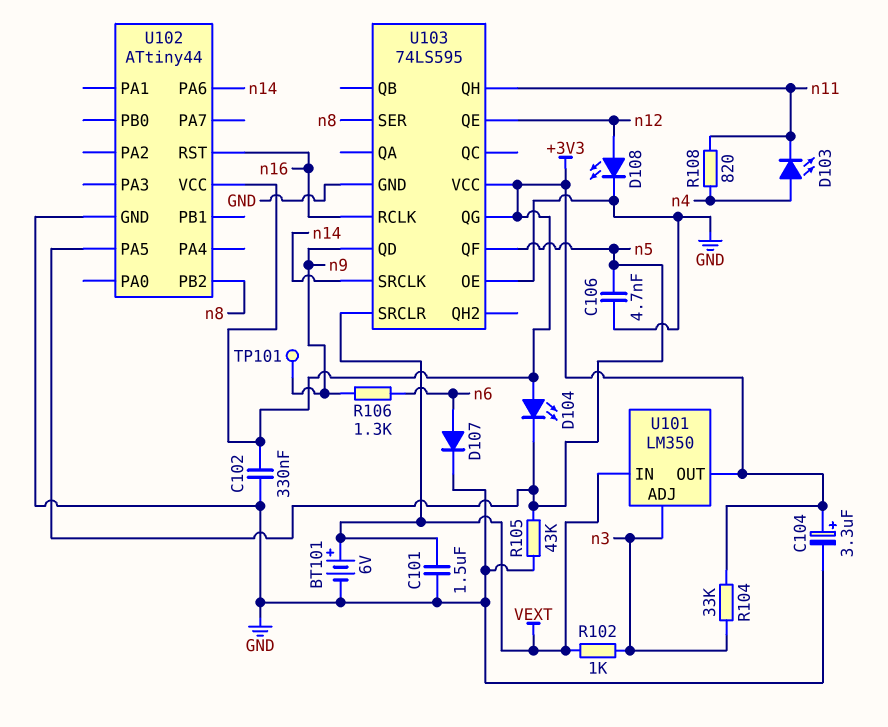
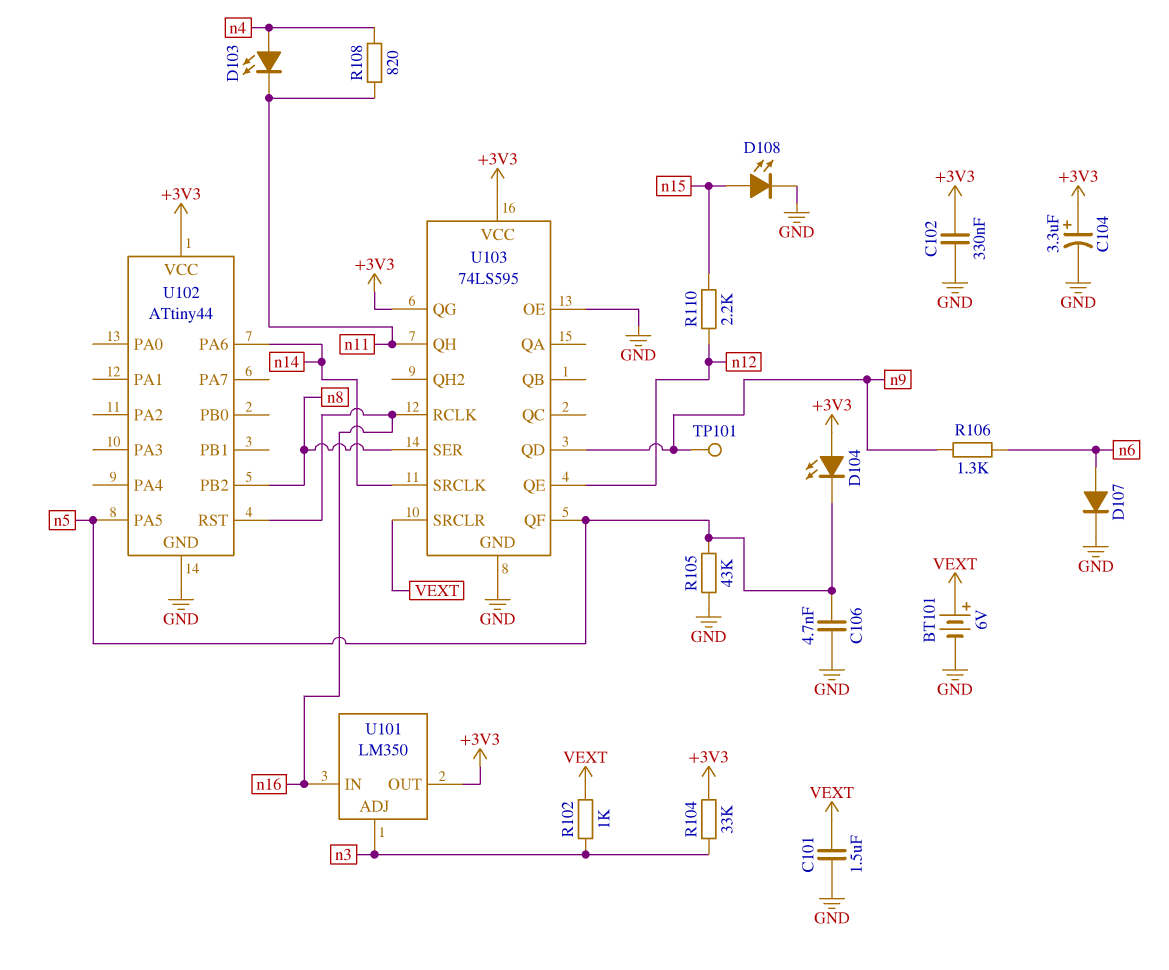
D108: LED (A n12, K GND) -> LED (A n15, K GND)
R110: none -> 2.2k (n12, n15)
U101 pin IN: VEXT -> n16

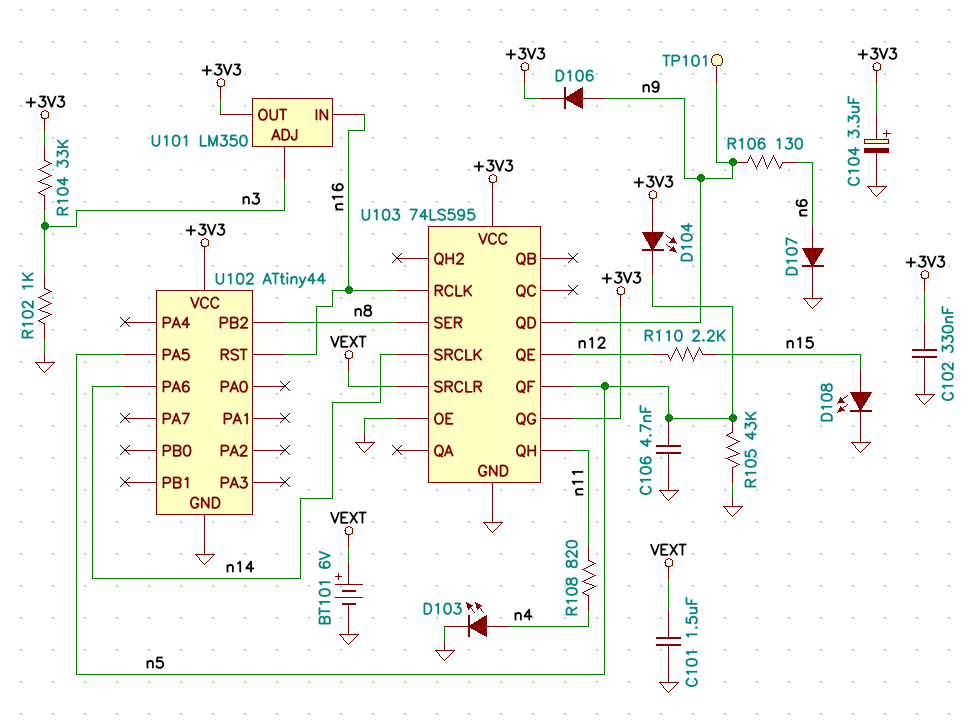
D103: LED (A n4, K n11) -> LED (A n4, K GND)
D106: none -> diode (A n9, K +3V3)
R102: 1k (VEXT, n3) -> 1k (GND, n3)
R106: 1.3k (n6, n9) -> 130 (n6, n9)

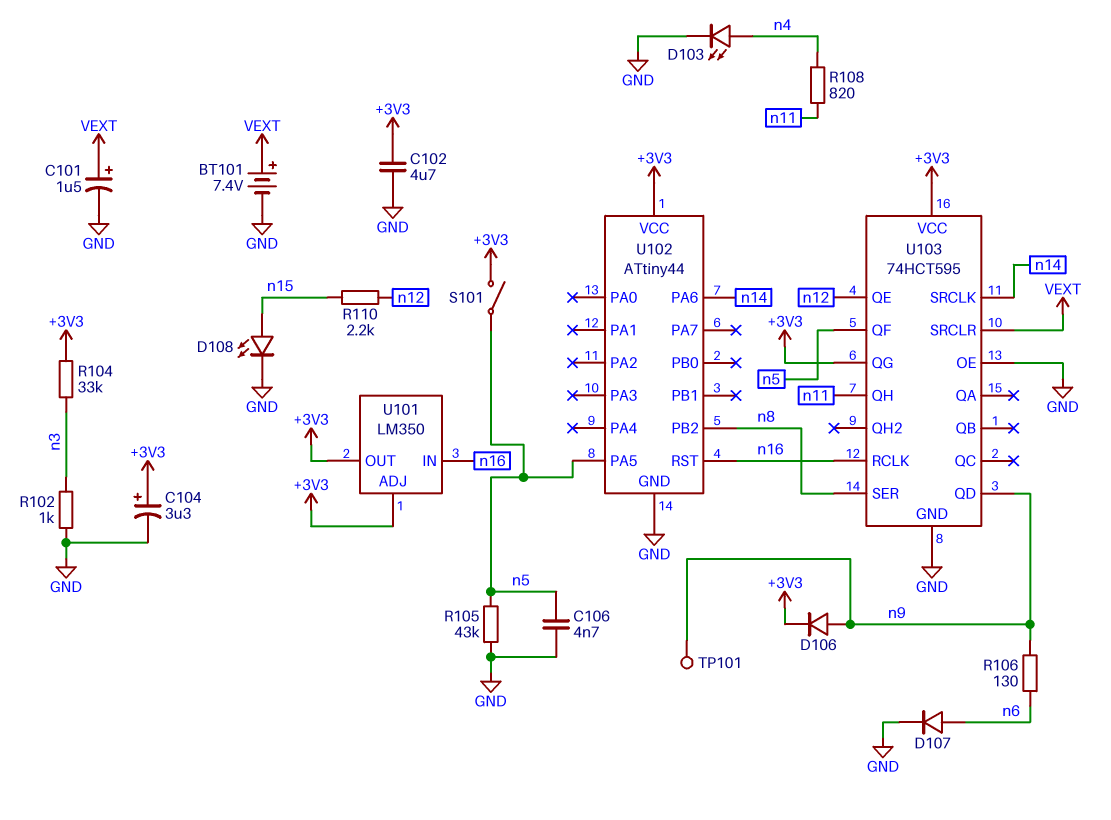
BT101: 6V (plus VEXT, minus GND) -> 7.4V (plus VEXT, minus GND)
C101: 1.5uF (GND, VEXT) -> 1.5uF (plus VEXT, minus GND)
C102: 330nF (+3V3, GND) -> 4.7uF (+3V3, GND)
D104: LED (A +3V3, K n5) -> none
S101: none -> switch (+3V3, n5)
U101 pin ADJ: n3 -> +3V3
U103: 74LS595 -> 74HCT595

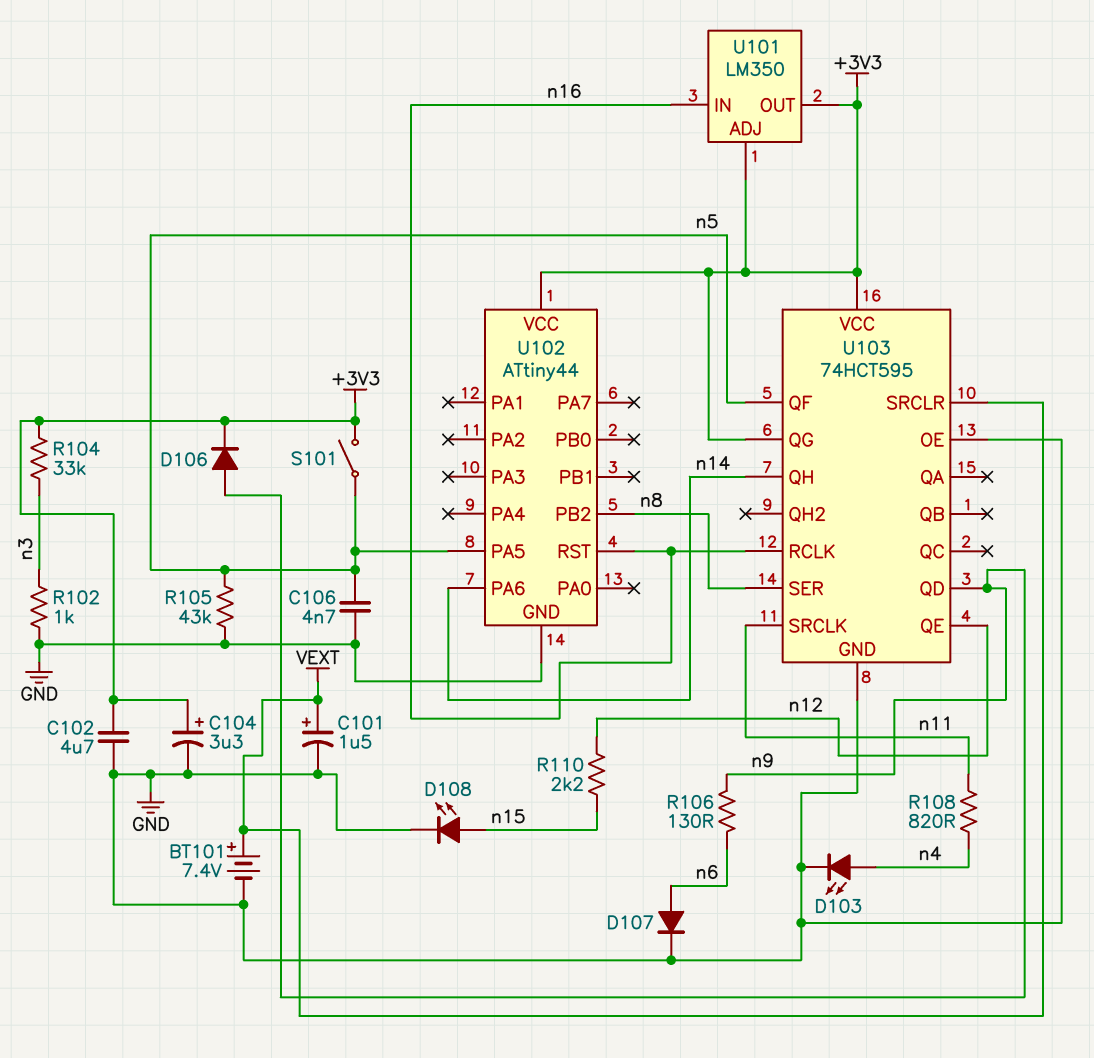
TP101: test point (n9) -> none
U103 pin QH: n11 -> n14
U103 pin SRCLK: n14 -> n11

